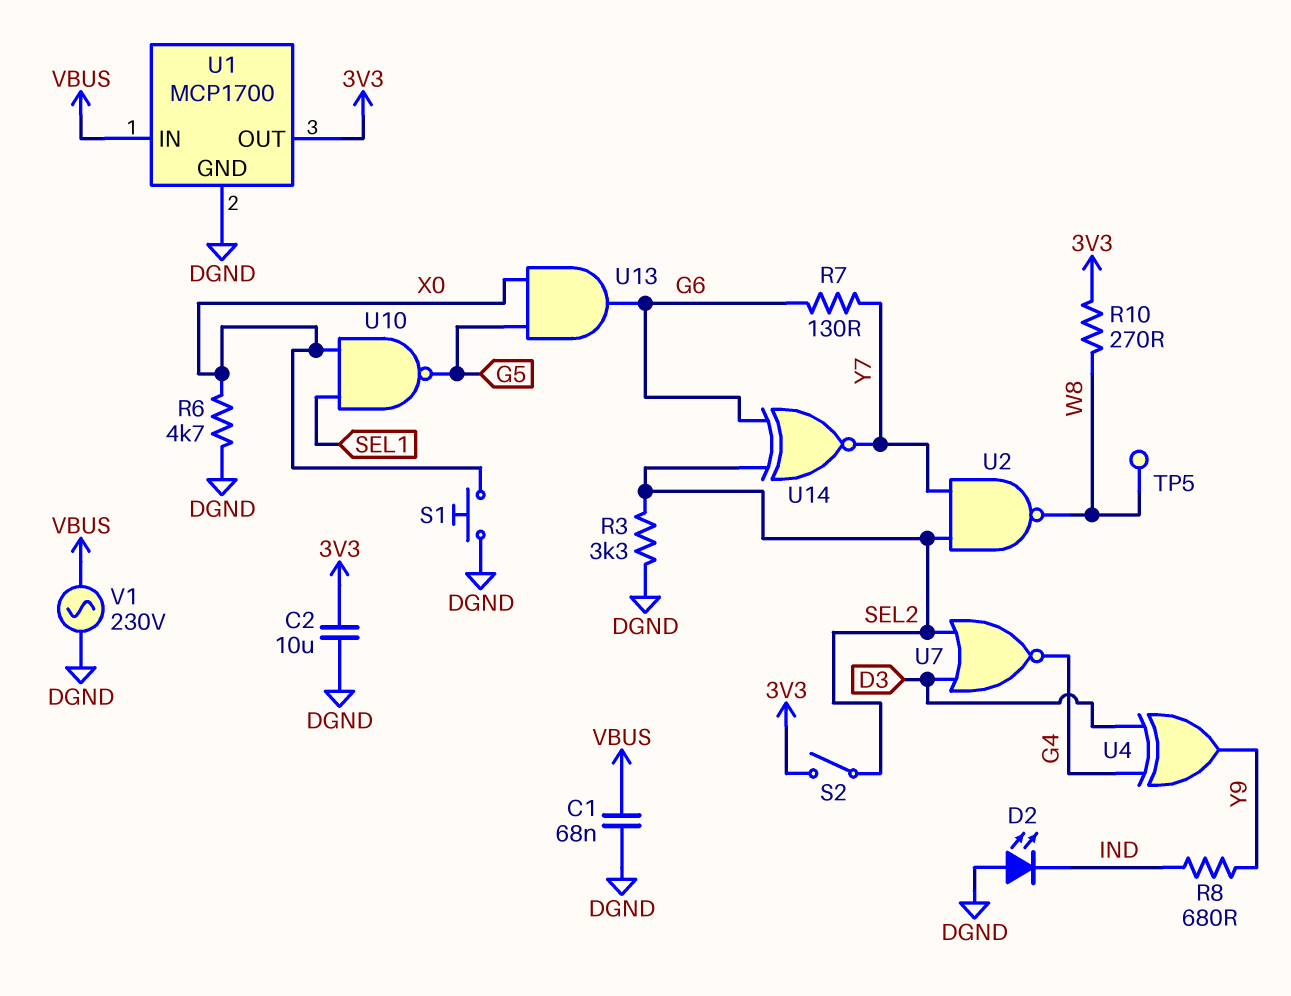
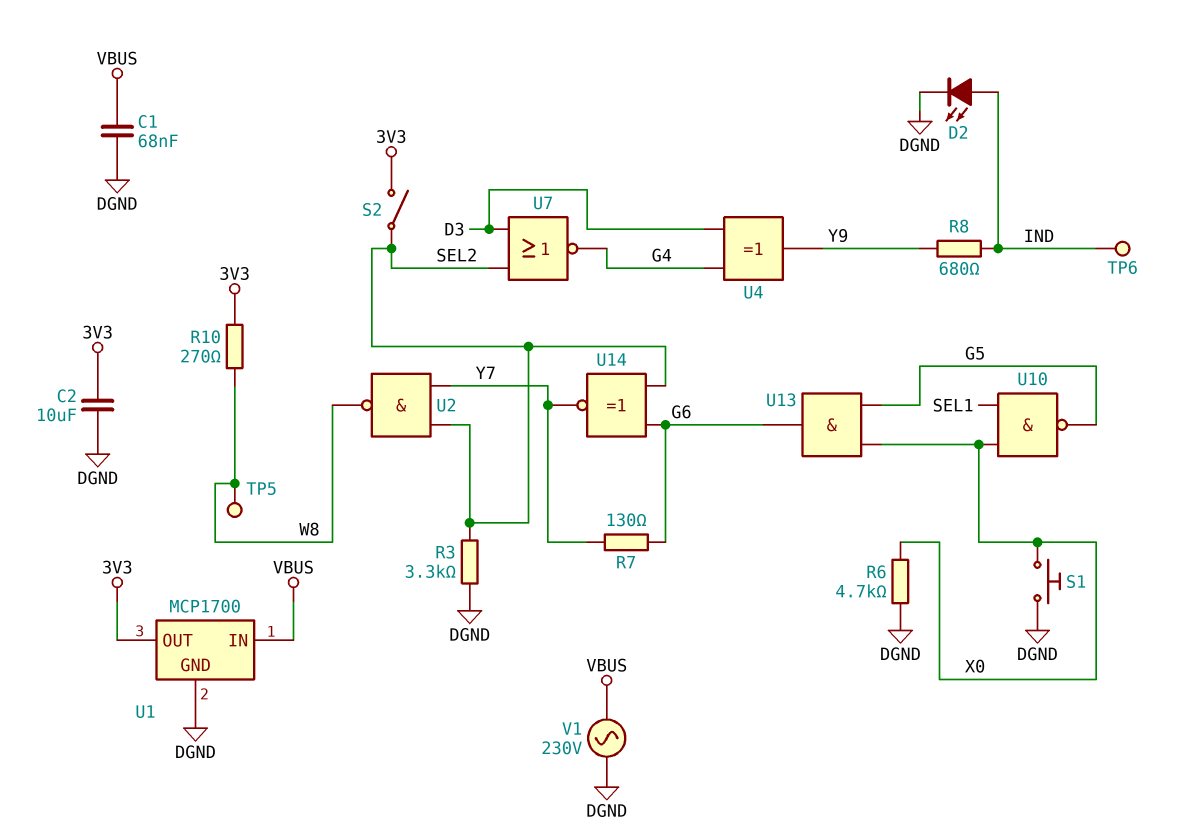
D2: LED (A DGND, K IND) -> LED (A IND, K DGND)
TP6: none -> test point (IND)

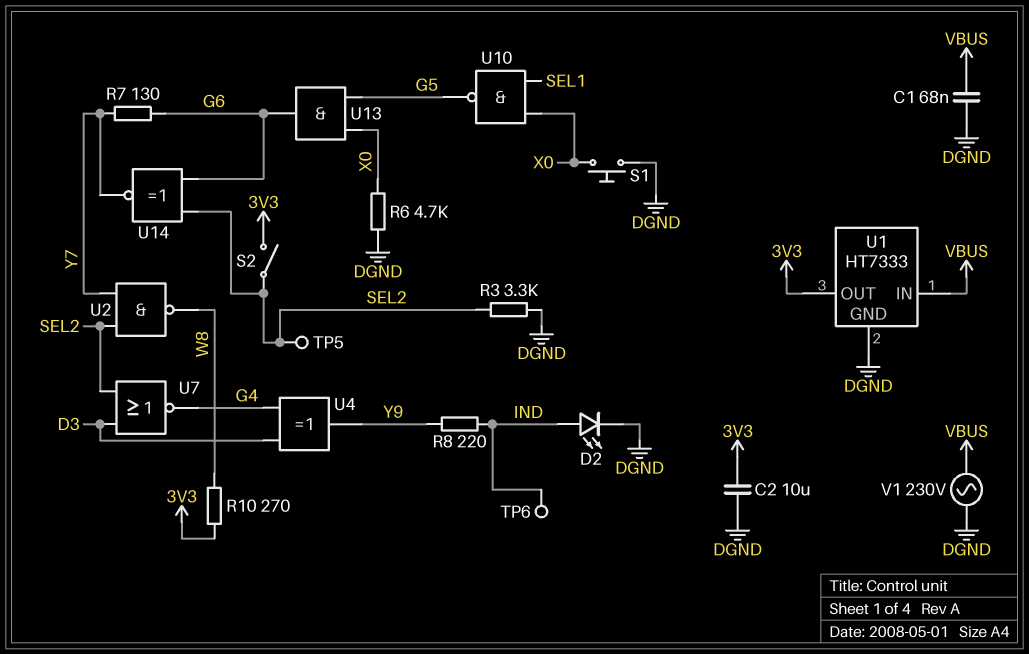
R8: 680 (IND, Y9) -> 220 (IND, Y9)
TP5: test point (W8) -> test point (SEL2)
U1: MCP1700 -> HT7333

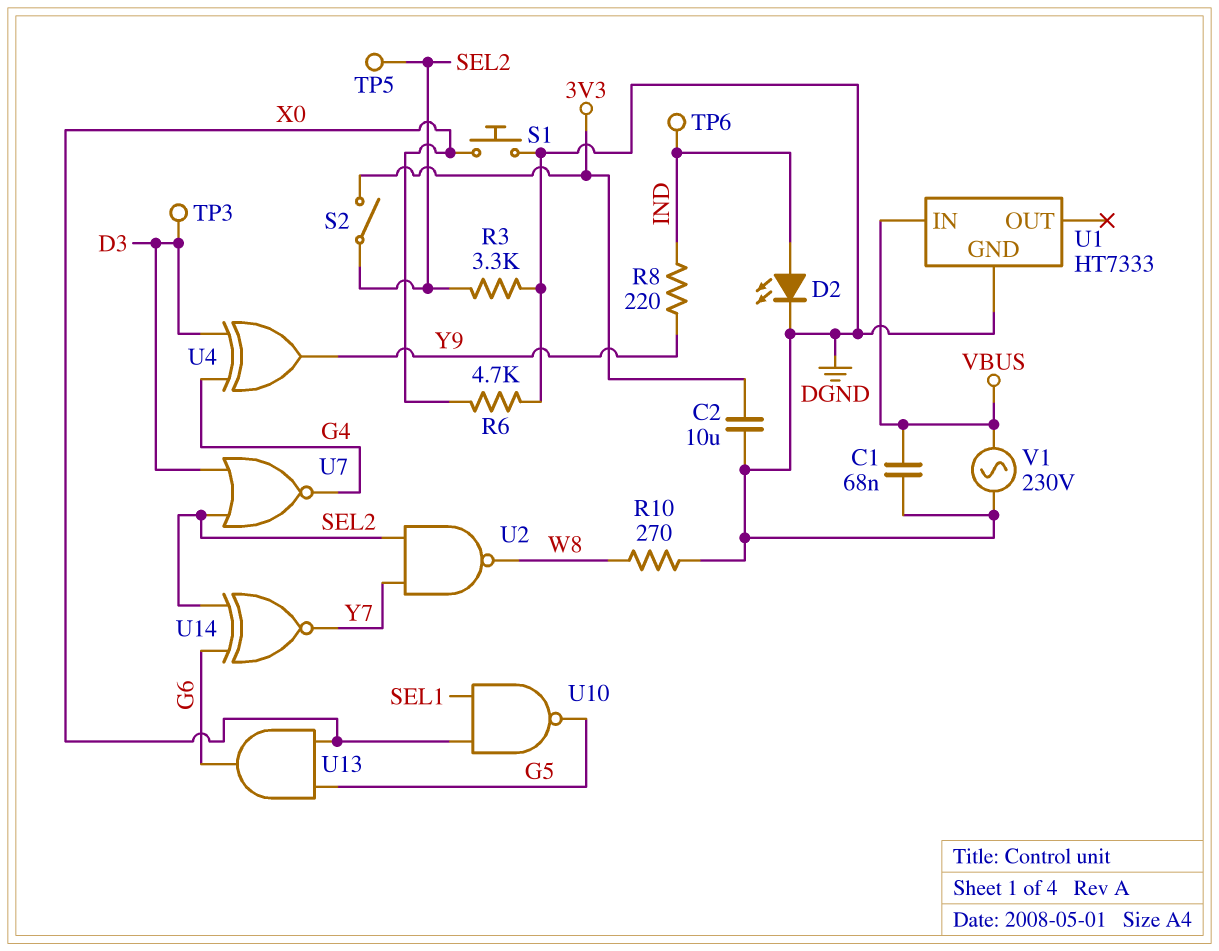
R7: 130 (G6, Y7) -> none
R10: 270 (3V3, W8) -> 270 (DGND, W8)
TP3: none -> test point (D3)
U1 pin OUT: 3V3 -> none

